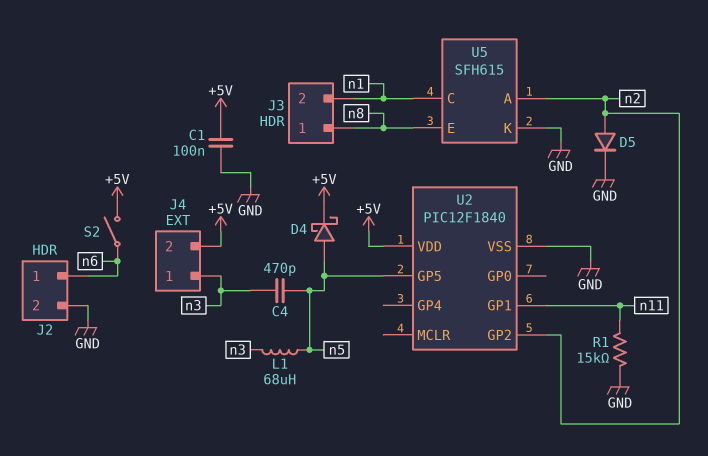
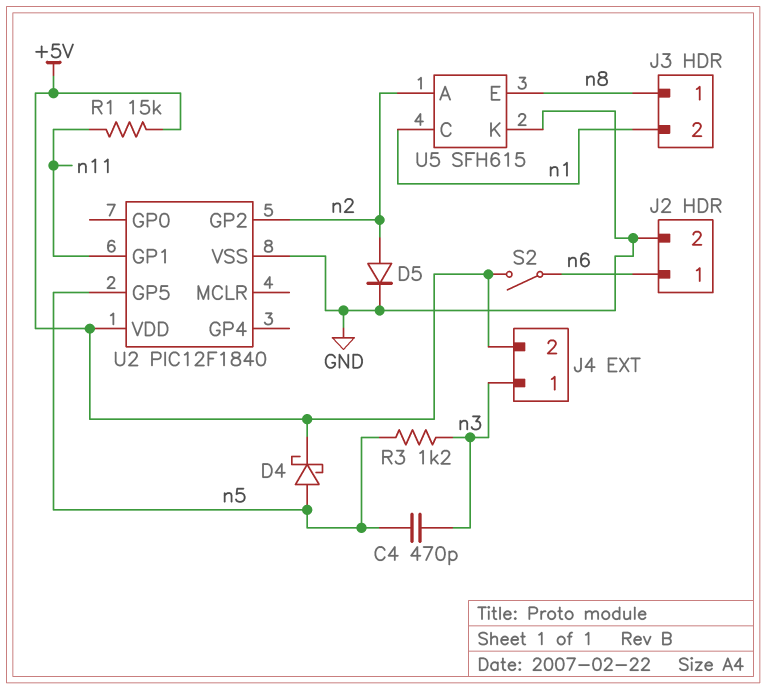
C1: 100nF (+5V, GND) -> none
L1: 68uH (n3, n5) -> none
R1: 15k (GND, n11) -> 15k (+5V, n11)
R3: none -> 1.2k (n3, n5)

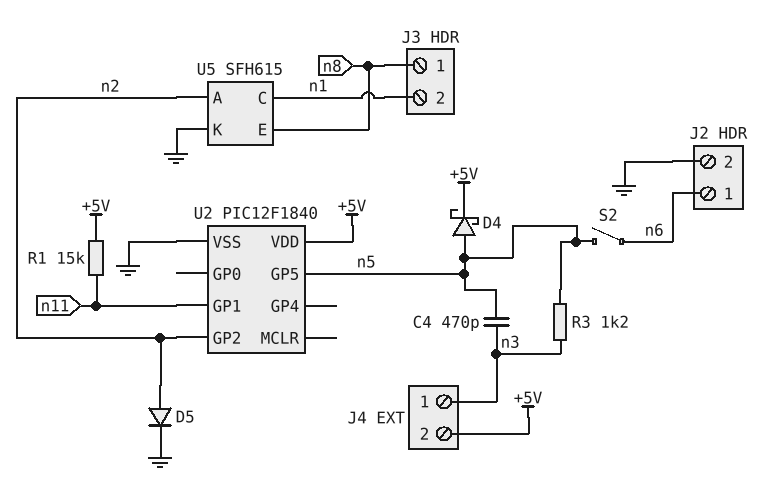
S2: switch (+5V, n6) -> switch (n5, n6)

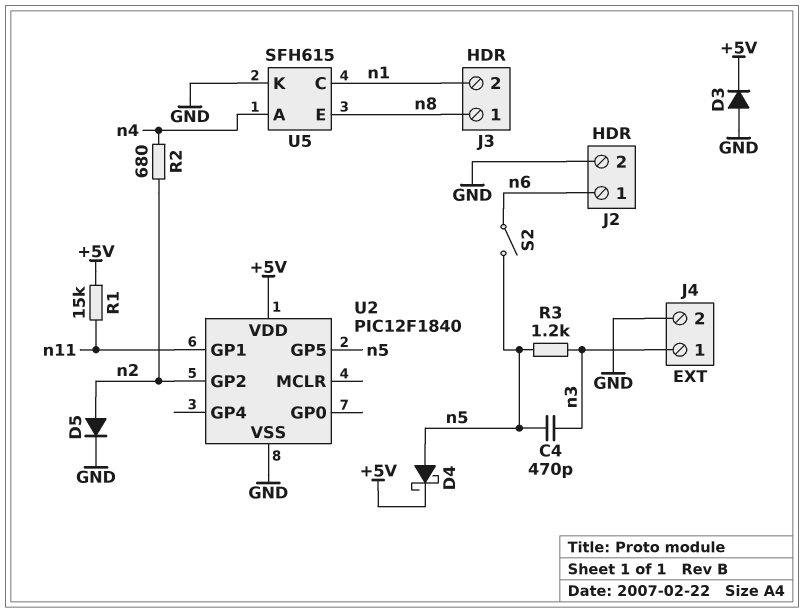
D3: none -> diode (A GND, K +5V)
J4 pin 2: +5V -> GND
R2: none -> 680 (n2, n4)
U5 pin A: n2 -> n4

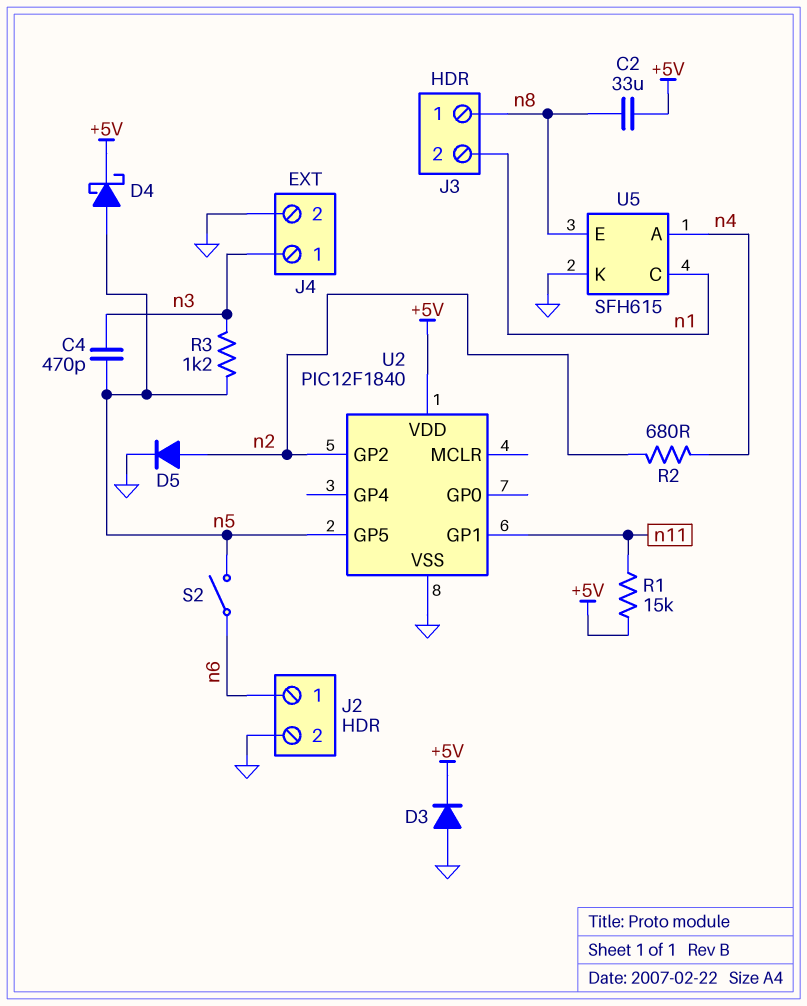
C2: none -> 33uF (+5V, n8)

